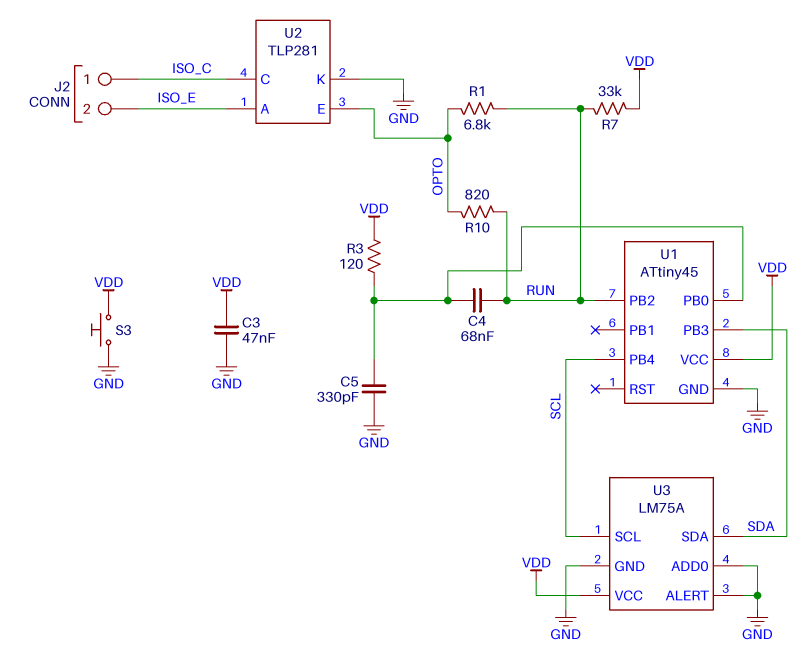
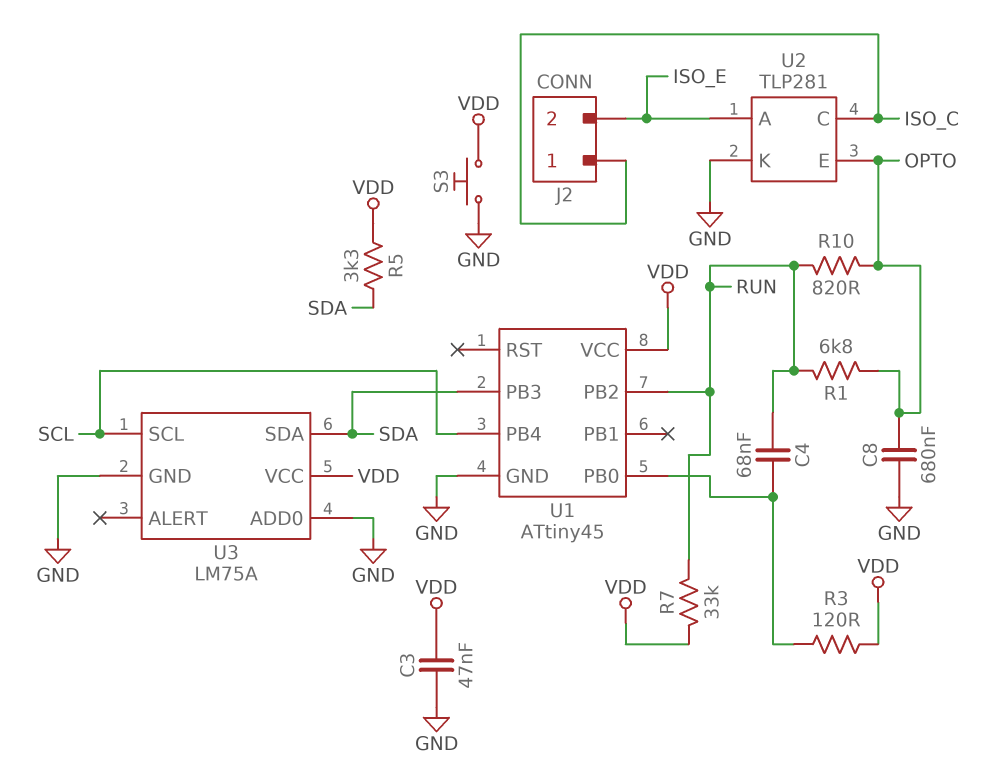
C5: 330pF (GND, U1/PB0) -> none
C8: none -> 680nF (GND, OPTO)
R5: none -> 3.3k (SDA, VDD)
U3 pin ALERT: GND -> none

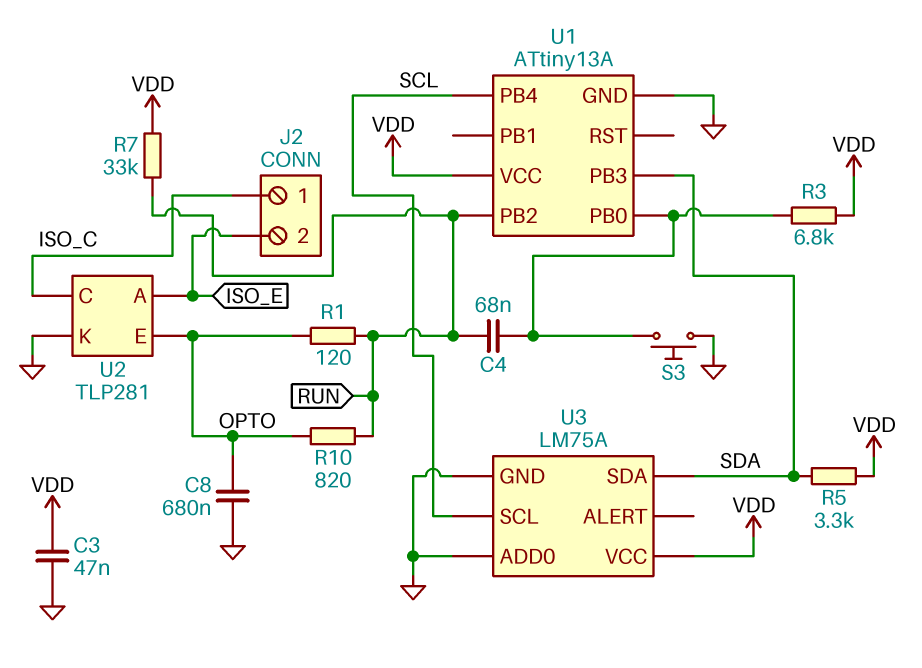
R1: 6.8k (OPTO, RUN) -> 120 (OPTO, RUN)
R3: 120 (U1/PB0, VDD) -> 6.8k (U1/PB0, VDD)
S3: button (GND, VDD) -> button (GND, U1/PB0)
U1: ATtiny45 -> ATtiny13A

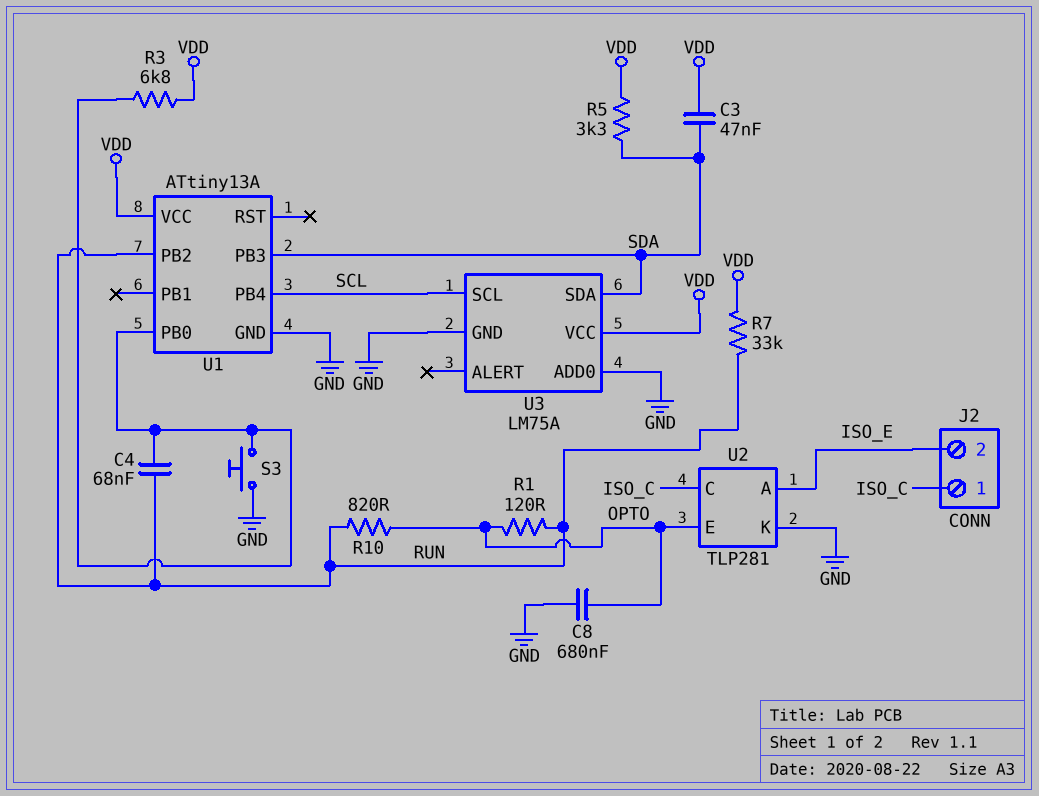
C3: 47nF (GND, VDD) -> 47nF (SDA, VDD)

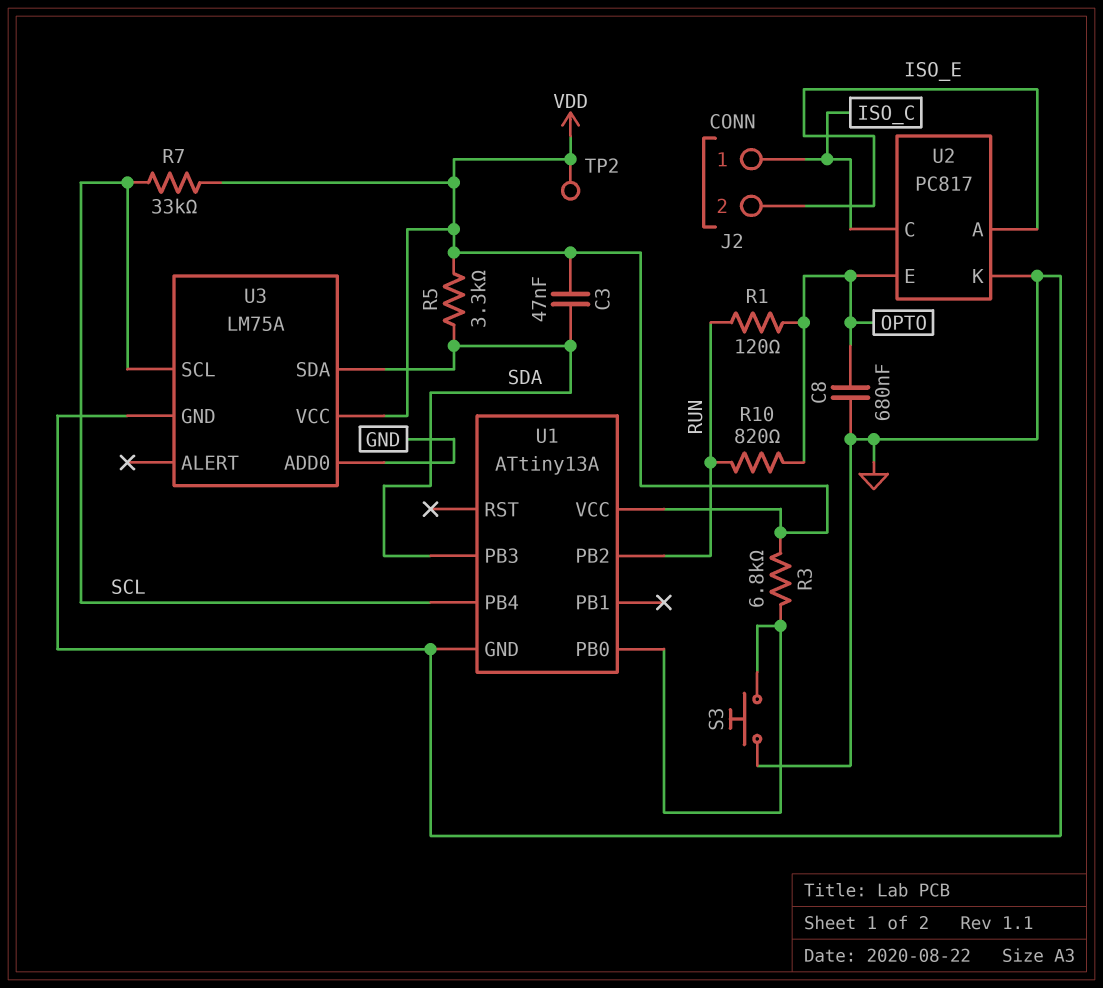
C4: 68nF (RUN, U1/PB0) -> none
R7: 33k (RUN, VDD) -> 33k (SCL, VDD)
TP2: none -> test point (VDD)
U2: TLP281 -> PC817

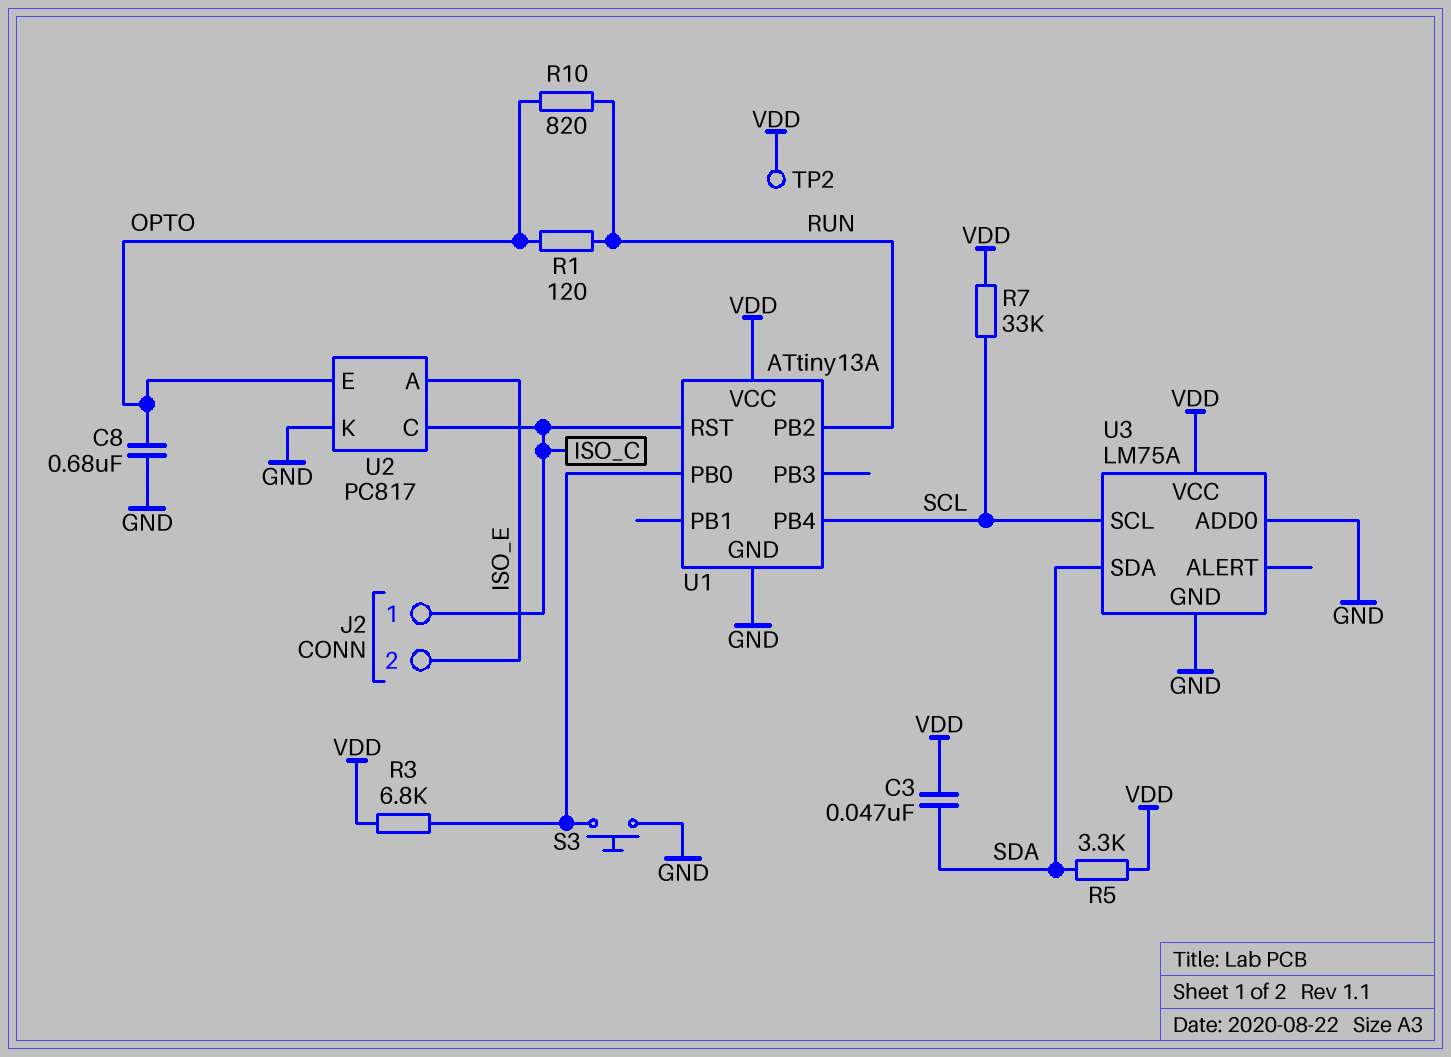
U1 pin PB3: SDA -> none
U1 pin RST: none -> ISO_C

